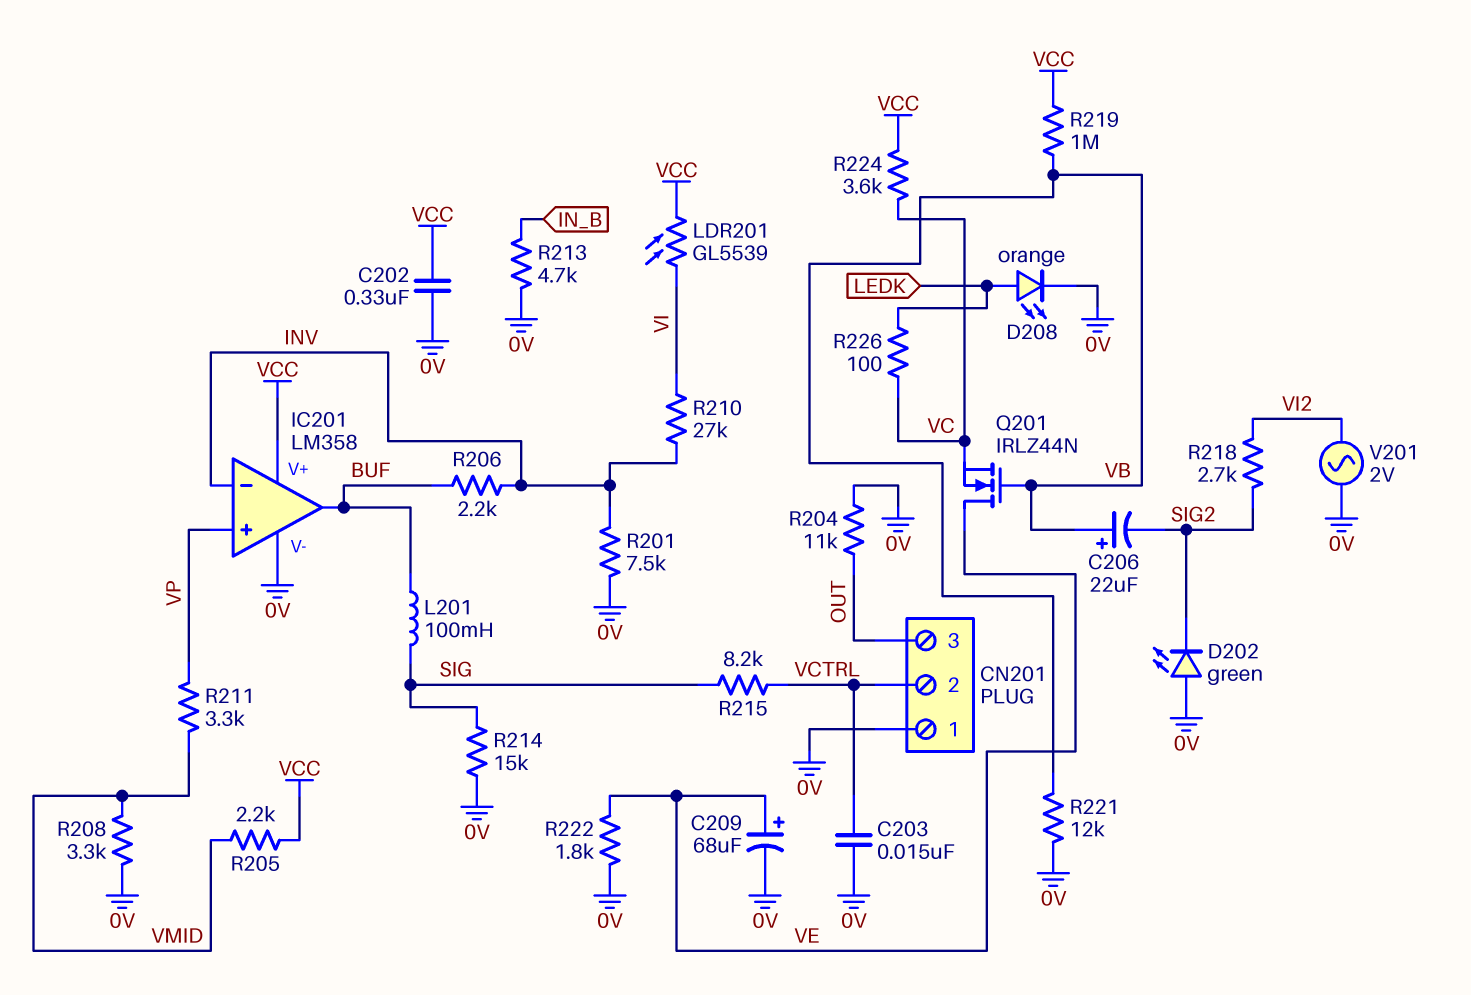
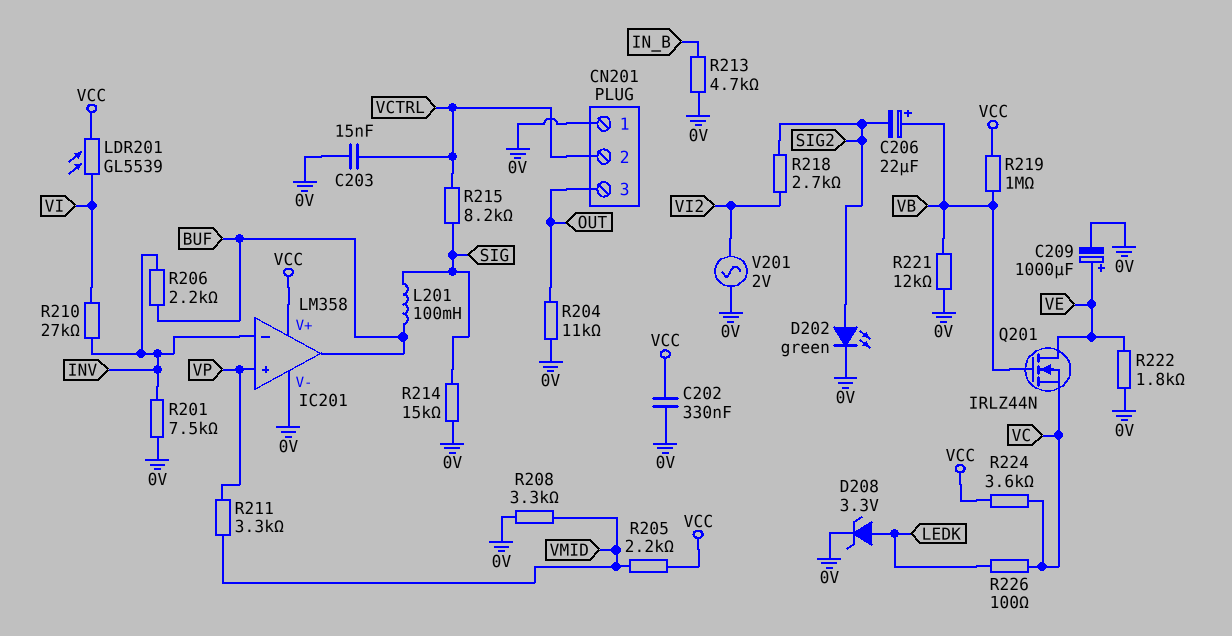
C209: 68uF (plus VE, minus 0V) -> 1000uF (plus VE, minus 0V)
D202: LED green (A 0V, K SIG2) -> LED green (A SIG2, K 0V)
D208: LED orange (A LEDK, K 0V) -> zener 3.3V (A LEDK, K 0V)

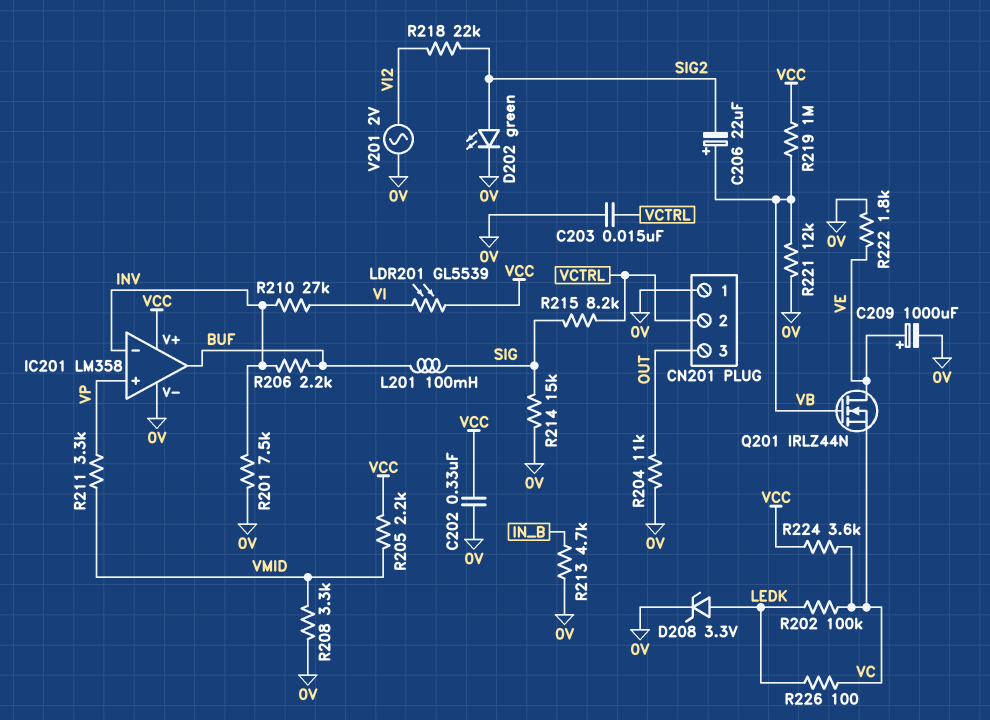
R202: none -> 100k (LEDK, VC)
R218: 2.7k (SIG2, VI2) -> 22k (SIG2, VI2)

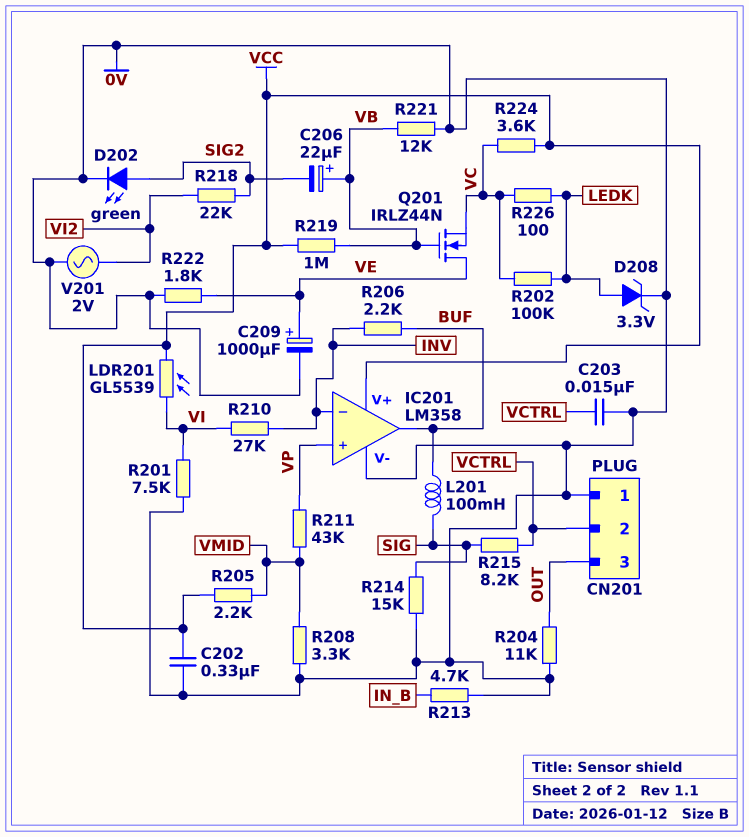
R201: 7.5k (0V, INV) -> 7.5k (0V, VI)
R211: 3.3k (VMID, VP) -> 43k (VMID, VP)

